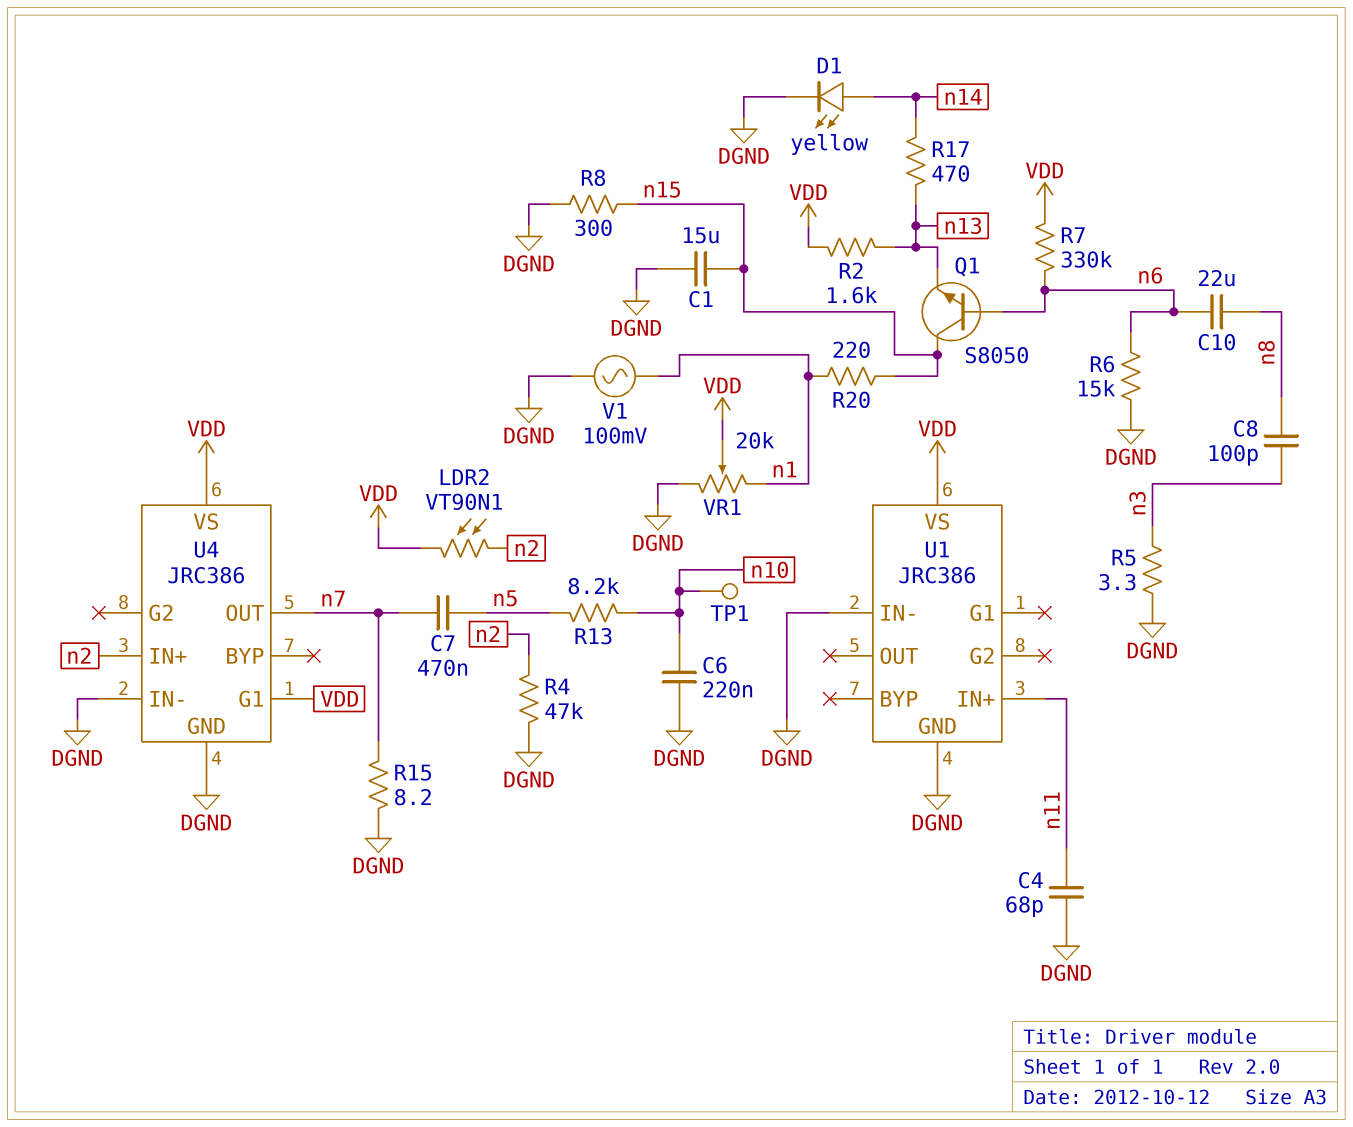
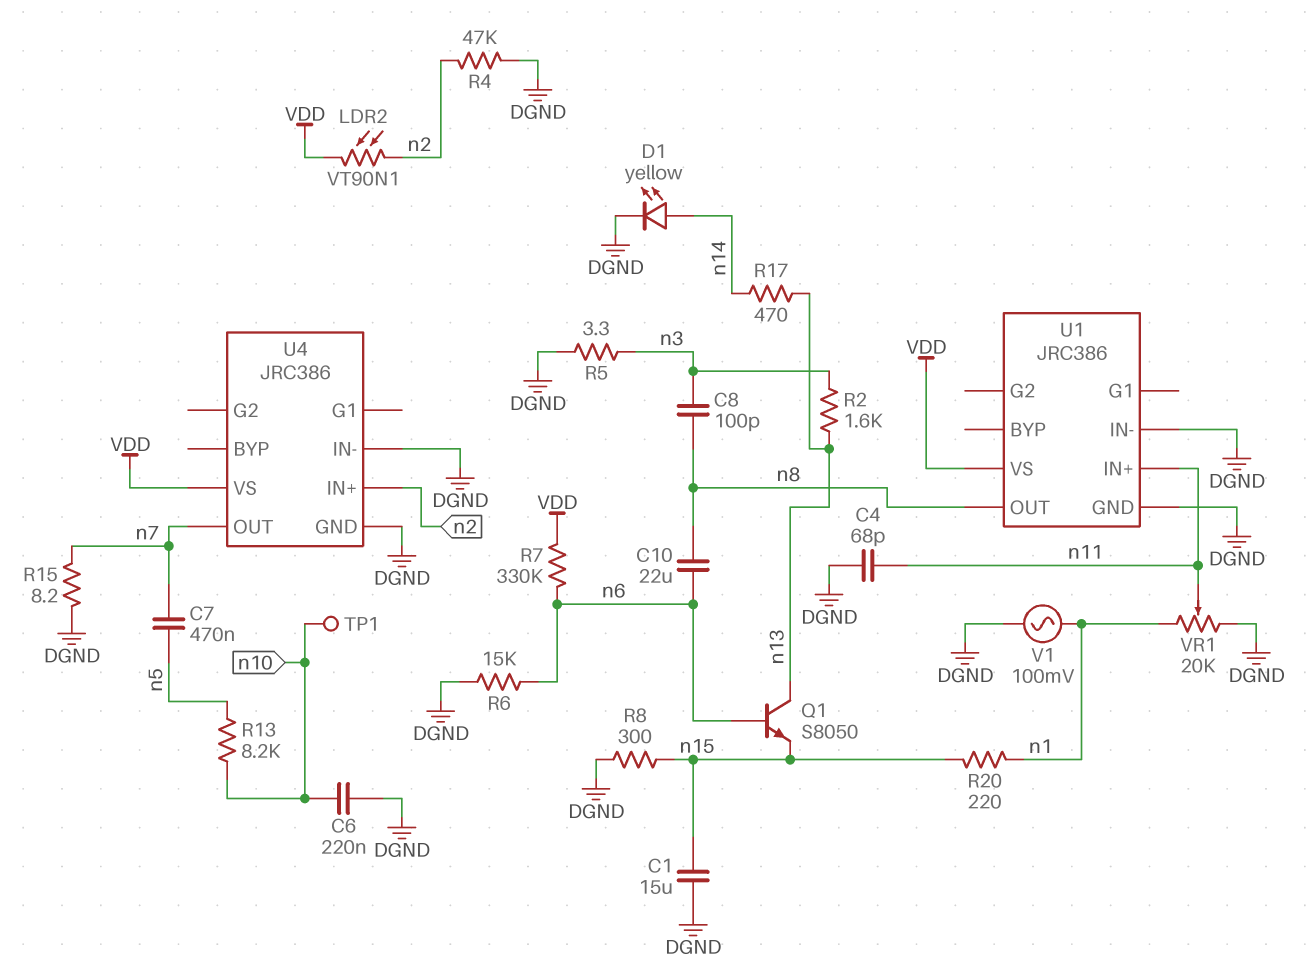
Q1: NPN S8050 (B n6, C n15, E n13) -> NPN S8050 (B n6, C n13, E n15)
R2: 1.6k (VDD, n13) -> 1.6k (n3, n13)
U1 pin OUT: none -> n8
U4 pin G1: VDD -> none
VR1: 20k (DGND, n1, wiper VDD) -> 20k (DGND, n1, wiper n11)

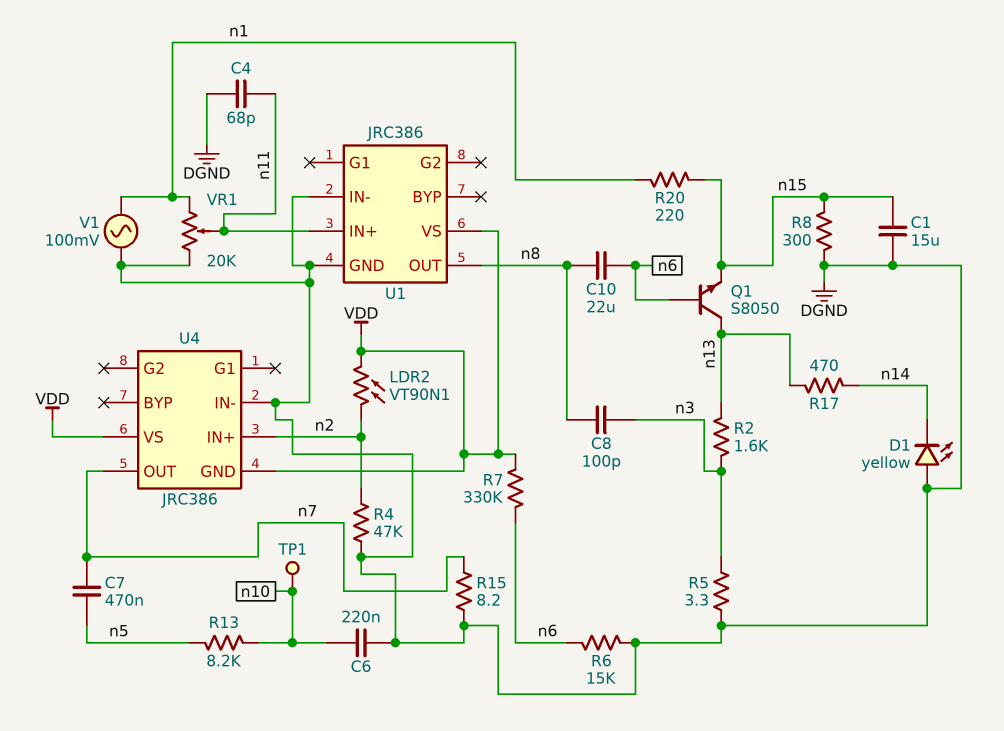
D1: LED yellow (A n14, K DGND) -> LED yellow (A DGND, K n14)
U4 pin GND: DGND -> VDD

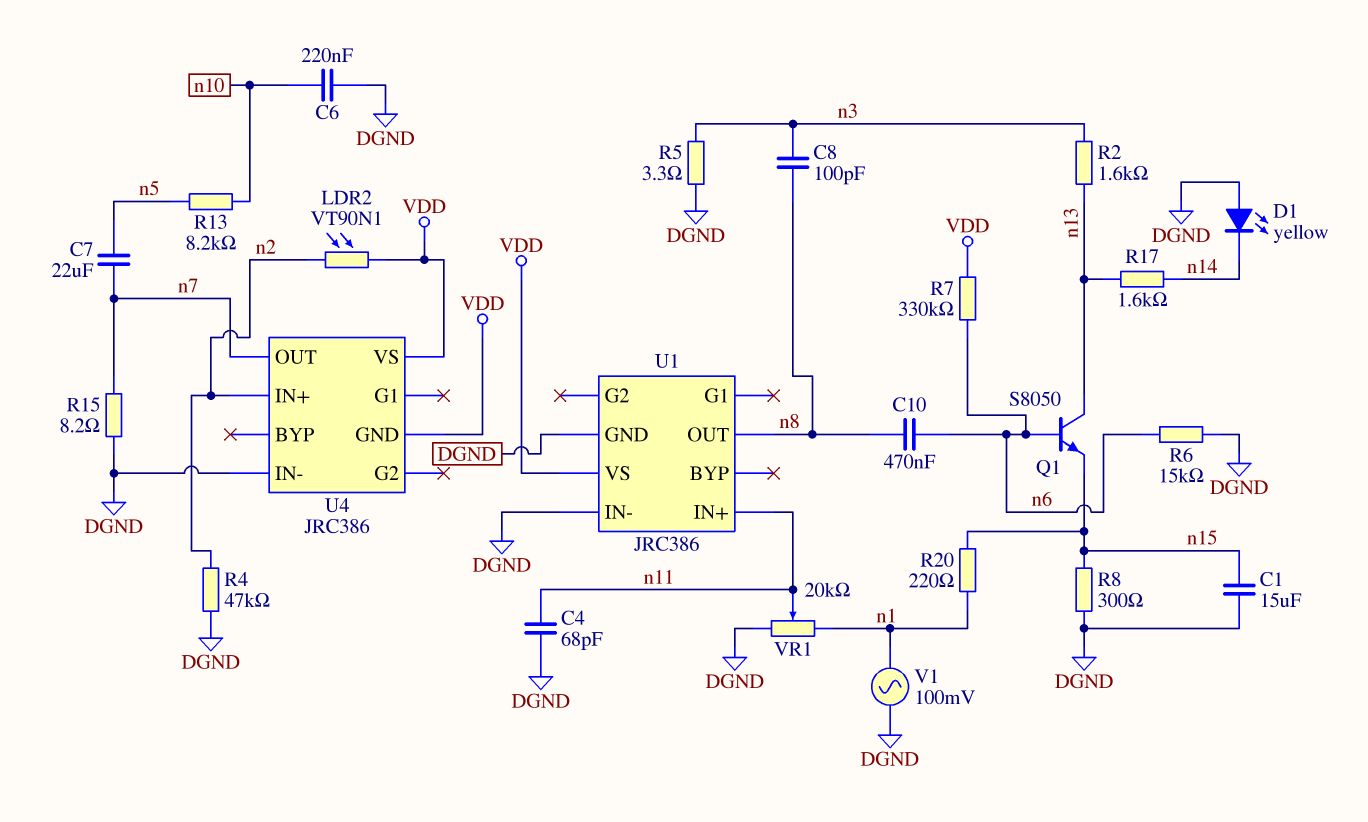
C7: 470nF (n5, n7) -> 22uF (n5, n7)
C10: 22uF (n6, n8) -> 470nF (n6, n8)
R17: 470 (n13, n14) -> 1.6k (n13, n14)
TP1: test point (n10) -> none

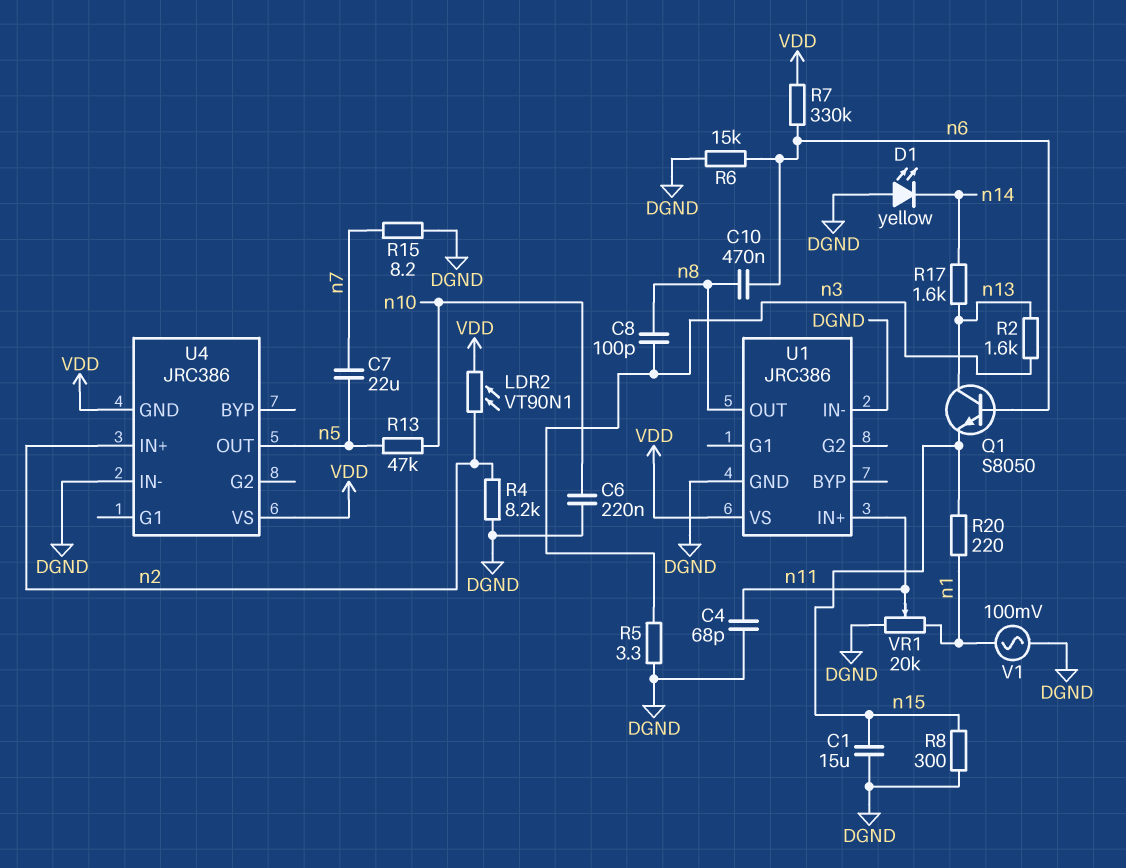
R4: 47k (DGND, n2) -> 8.2k (DGND, n2)
R13: 8.2k (n5, n10) -> 47k (n5, n10)
U4 pin OUT: n7 -> n5

